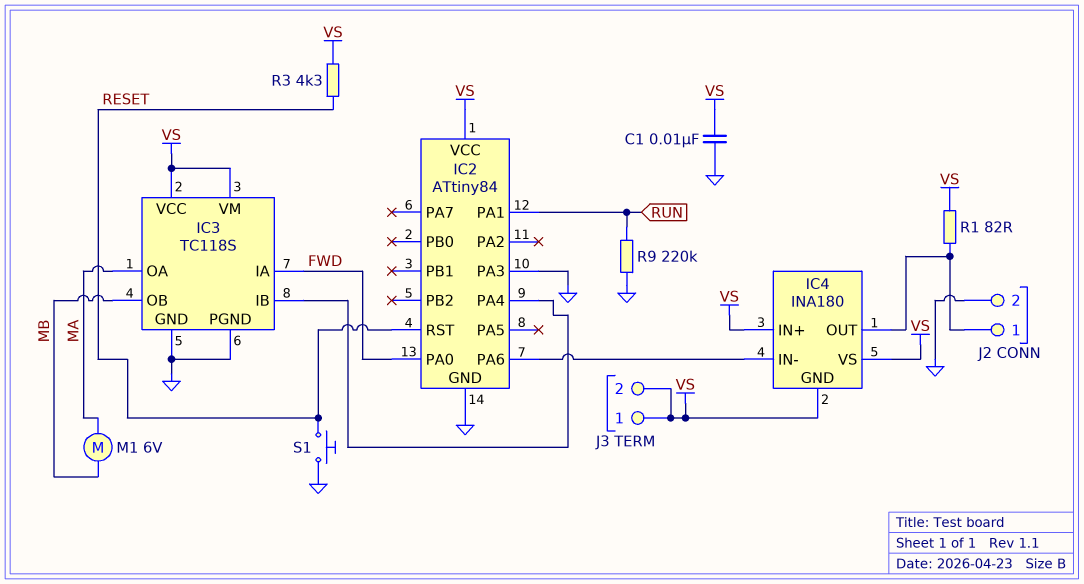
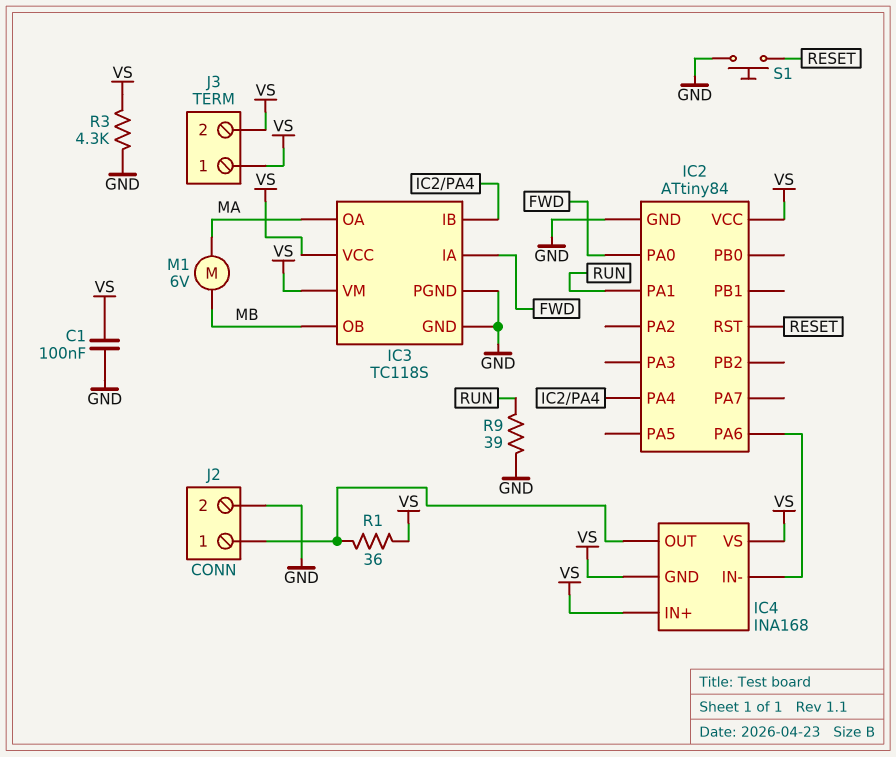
C1: 10nF (GND, VS) -> 100nF (GND, VS)
IC2 pin PA3: GND -> none
IC4: INA180 -> INA168
R1: 82 (IC4/OUT, VS) -> 36 (IC4/OUT, VS)
R3: 4.3k (RESET, VS) -> 4.3k (GND, VS)
R9: 220k (GND, RUN) -> 39 (GND, RUN)

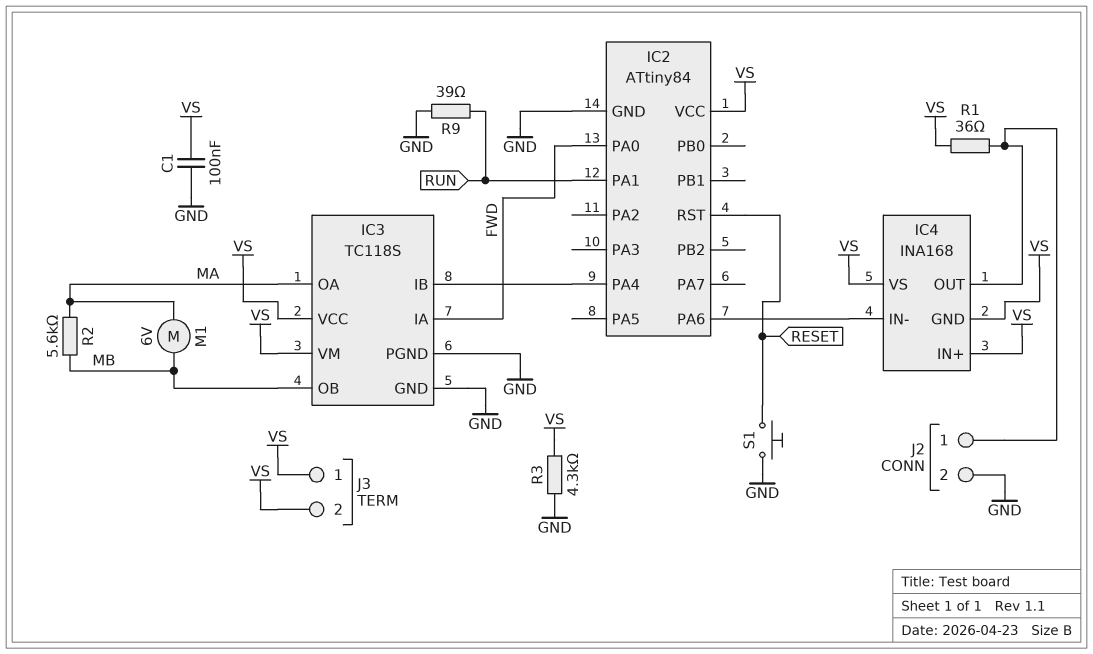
R2: none -> 5.6k (MA, MB)

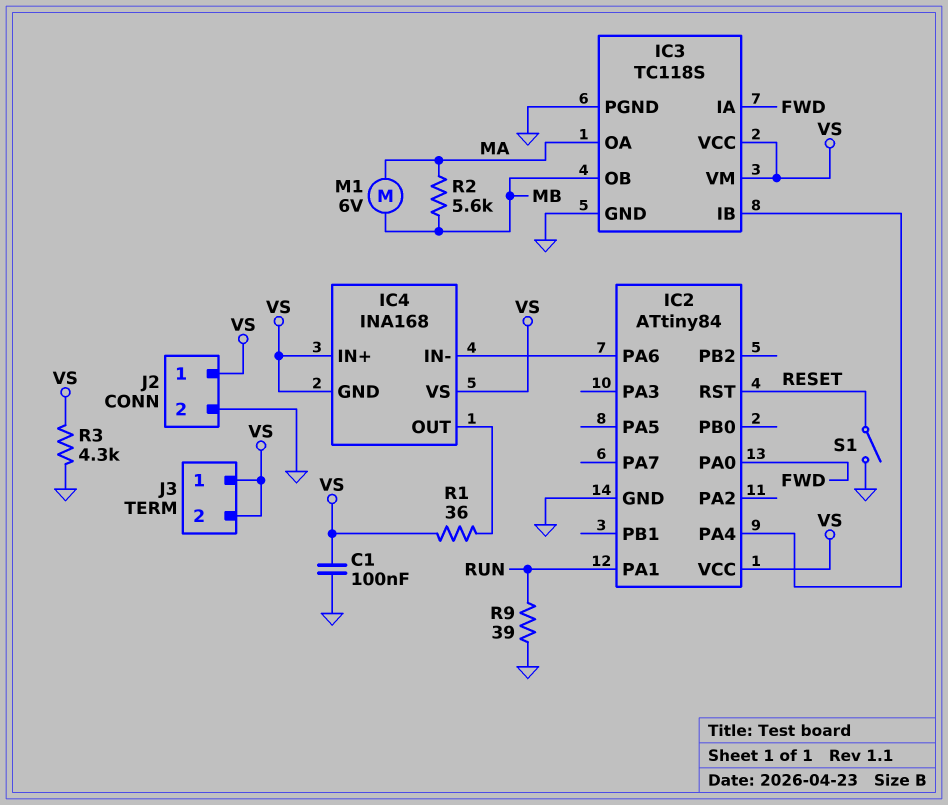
J2 pin 1: IC4/OUT -> VS
S1: button (GND, RESET) -> switch (GND, RESET)

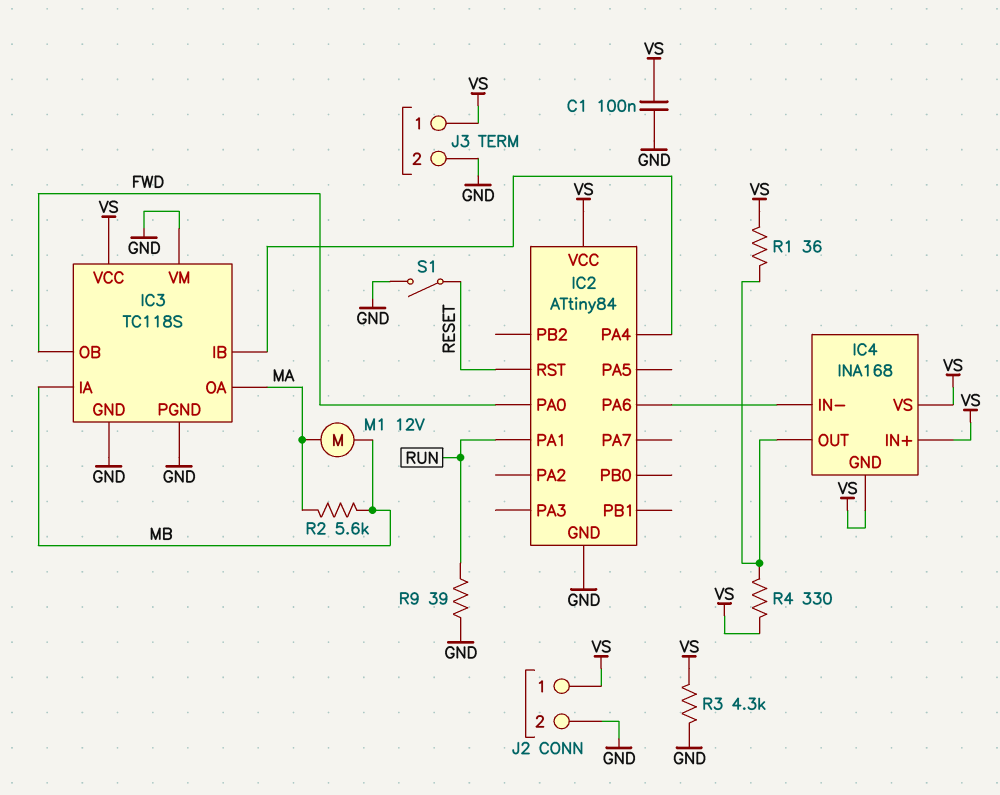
IC3 pin IA: FWD -> MB
IC3 pin OB: MB -> FWD
IC3 pin VM: VS -> GND
J3 pin 2: VS -> GND
M1: motor 6V (MA, MB) -> motor 12V (MA, MB)
R4: none -> 330 (IC4/OUT, VS)

